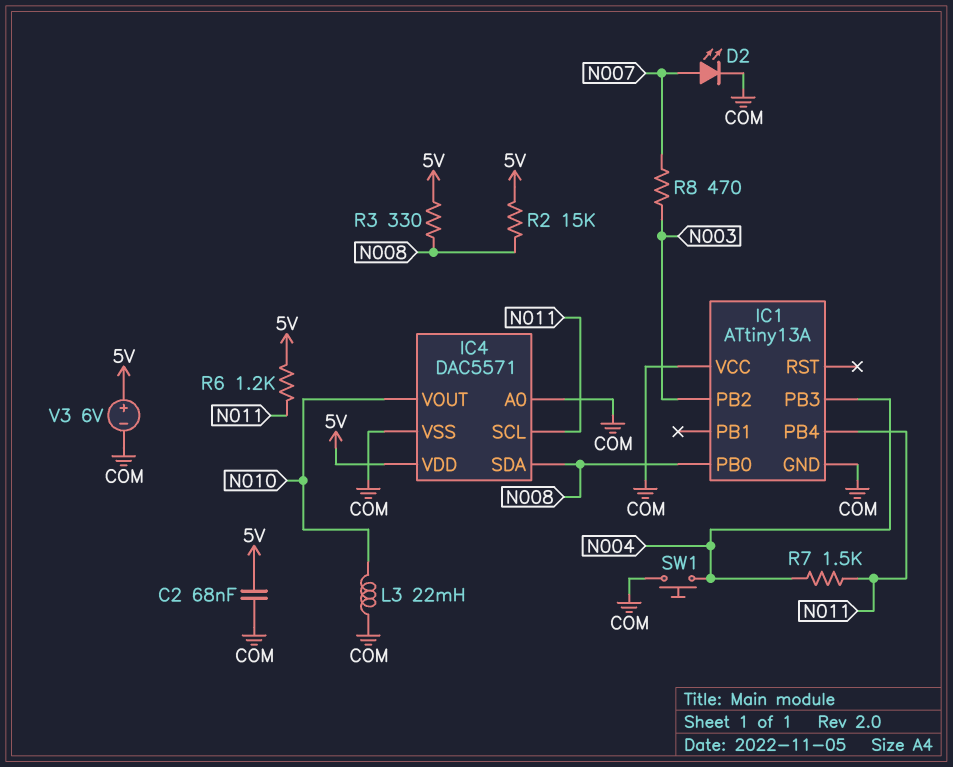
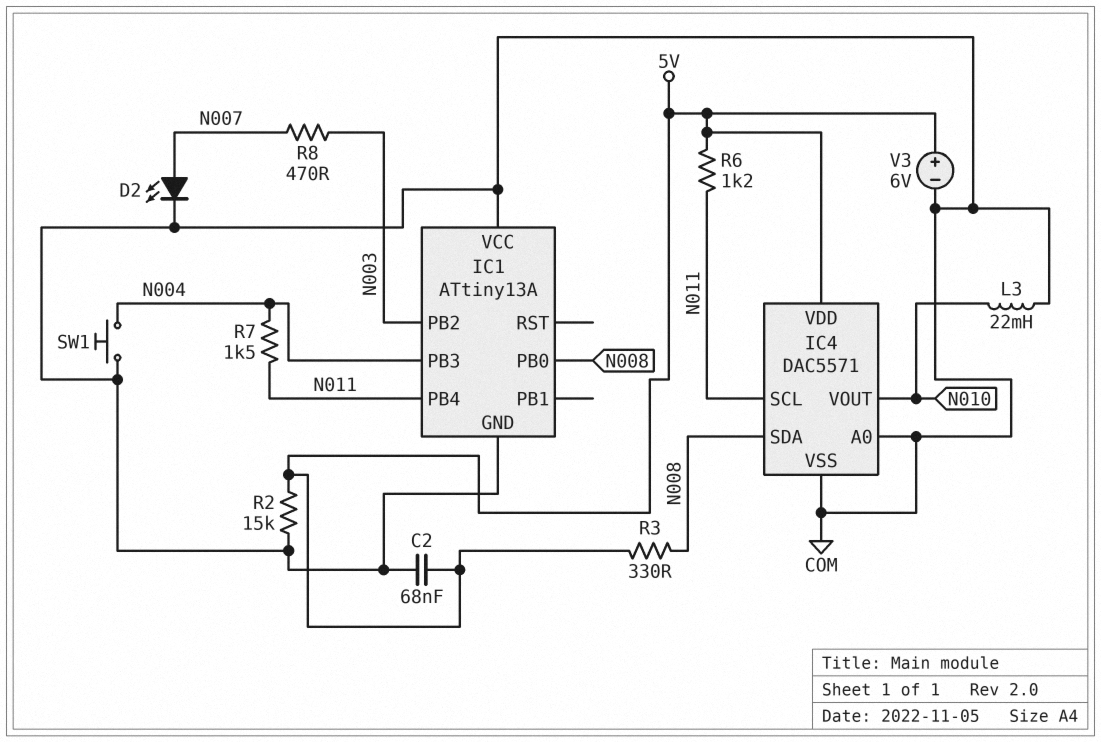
R2: 15k (5V, N008) -> 15k (5V, COM)

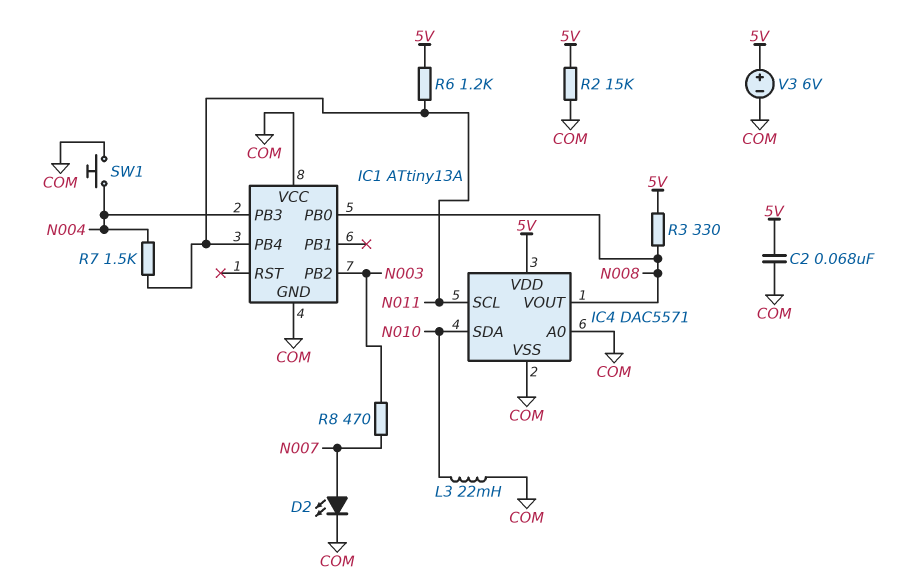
IC4 pin SDA: N008 -> N010
IC4 pin VOUT: N010 -> N008

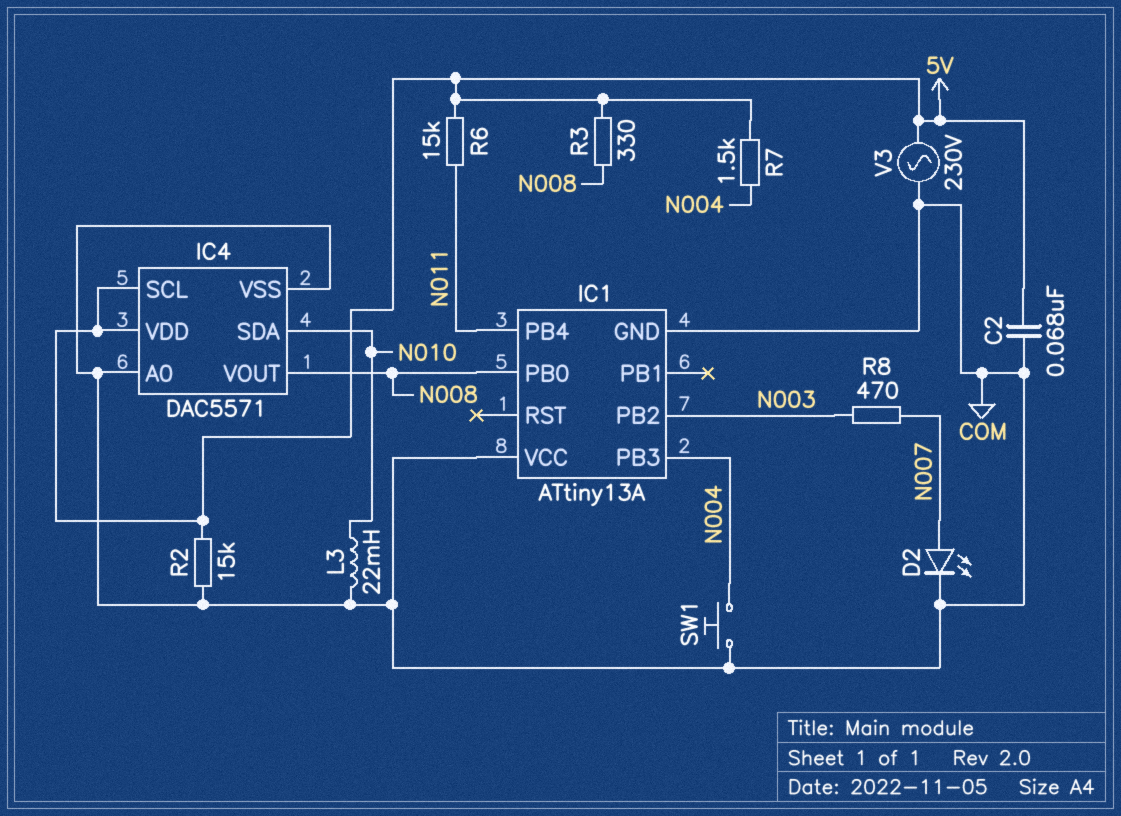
IC4 pin SCL: N011 -> 5V
R6: 1.2k (5V, N011) -> 15k (5V, N011)
R7: 1.5k (N004, N011) -> 1.5k (5V, N004)
V3: 6V (plus 5V, minus COM) -> AC 230V (5V, COM)

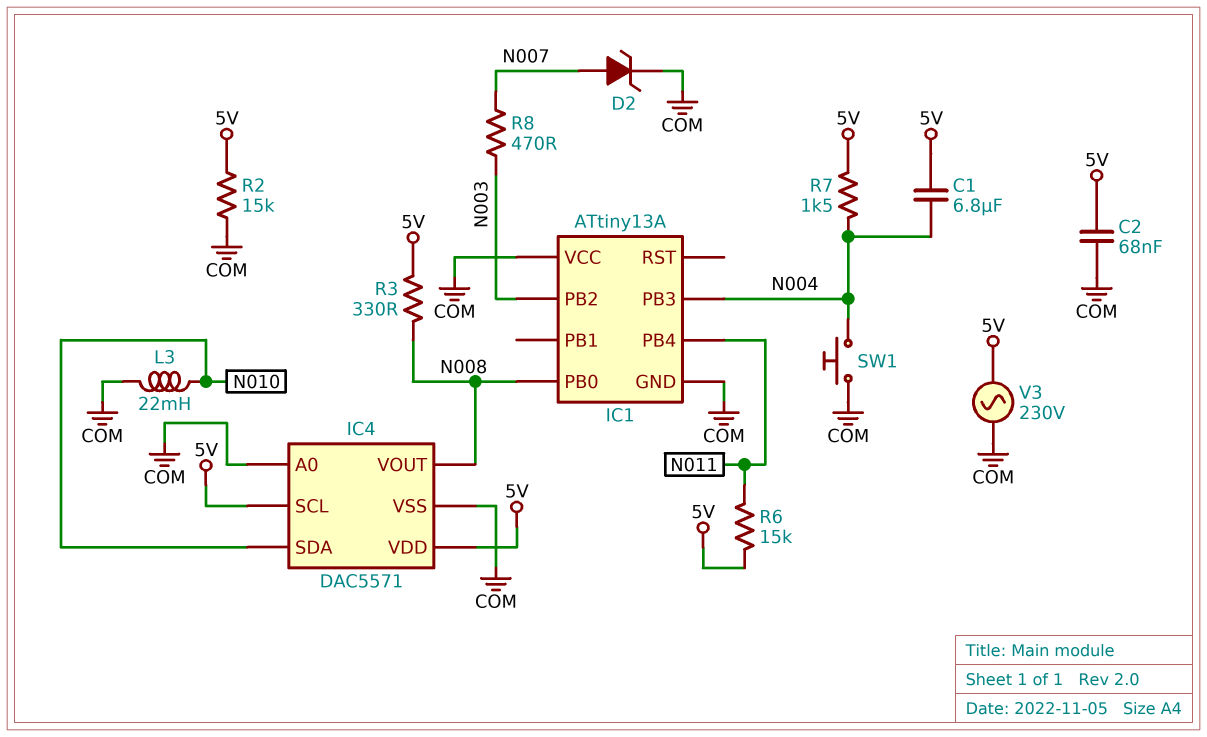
C1: none -> 6.8uF (5V, N004)
D2: LED (A N007, K COM) -> zener (A N007, K COM)

